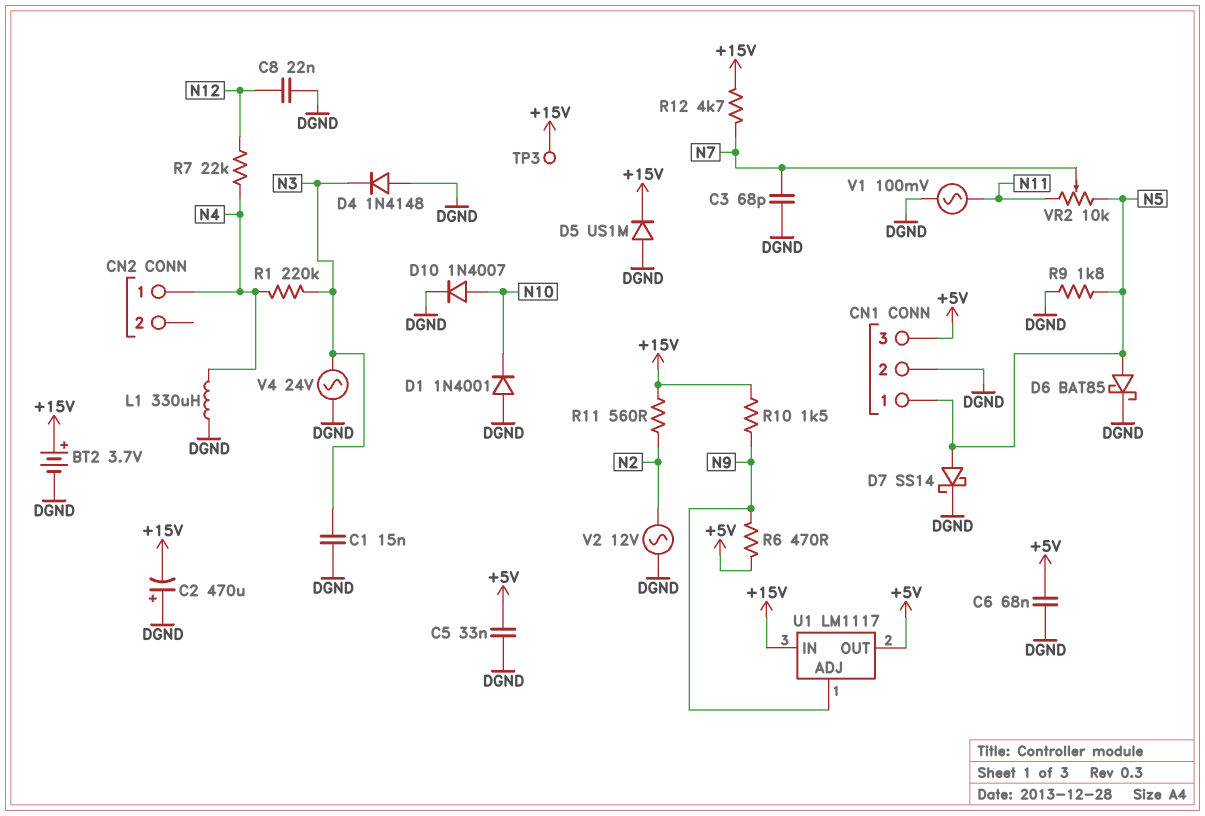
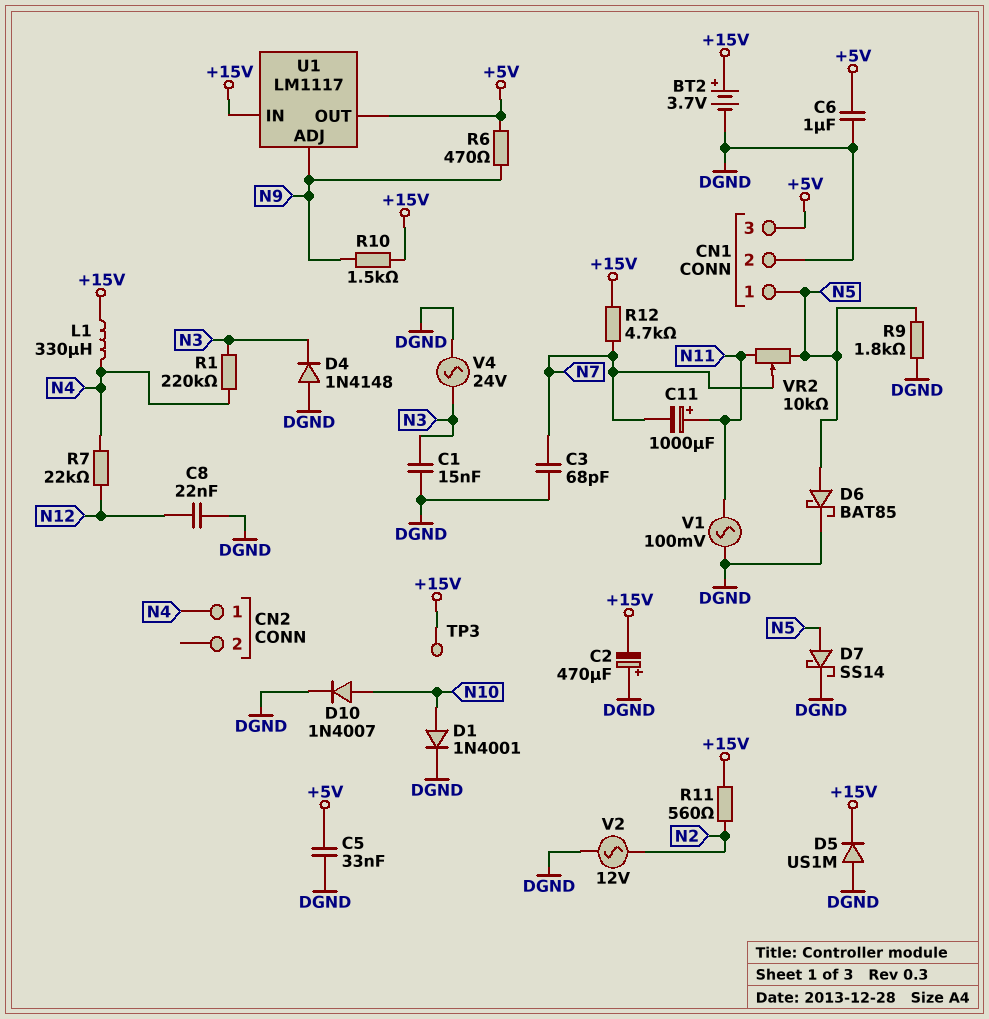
C6: 68nF (+5V, DGND) -> 1uF (+5V, DGND)
C11: none -> 1000uF (plus N11, minus N7)
D1: diode 1N4001 (A DGND, K N10) -> diode 1N4001 (A N10, K DGND)
L1: 330uH (DGND, N4) -> 330uH (+15V, N4)

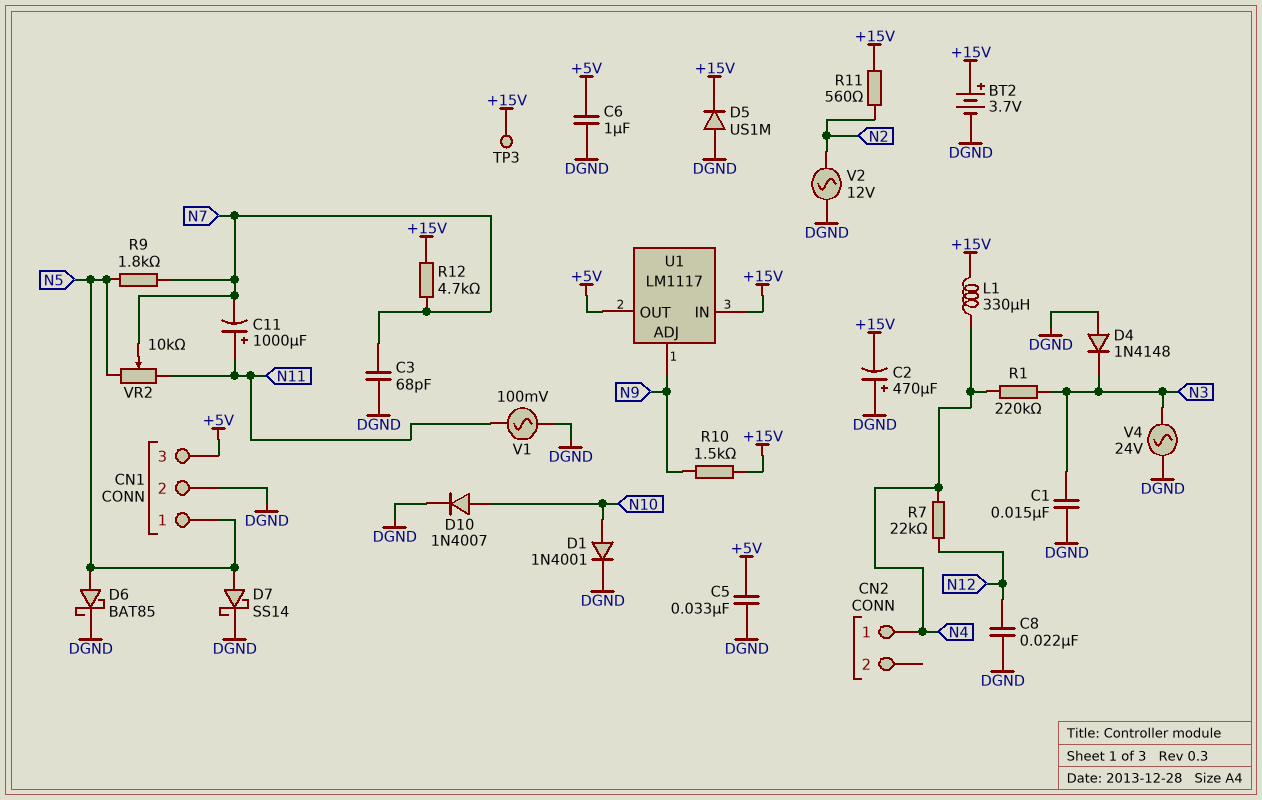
R6: 470 (+5V, N9) -> none
R9: 1.8k (DGND, N5) -> 1.8k (N5, N7)

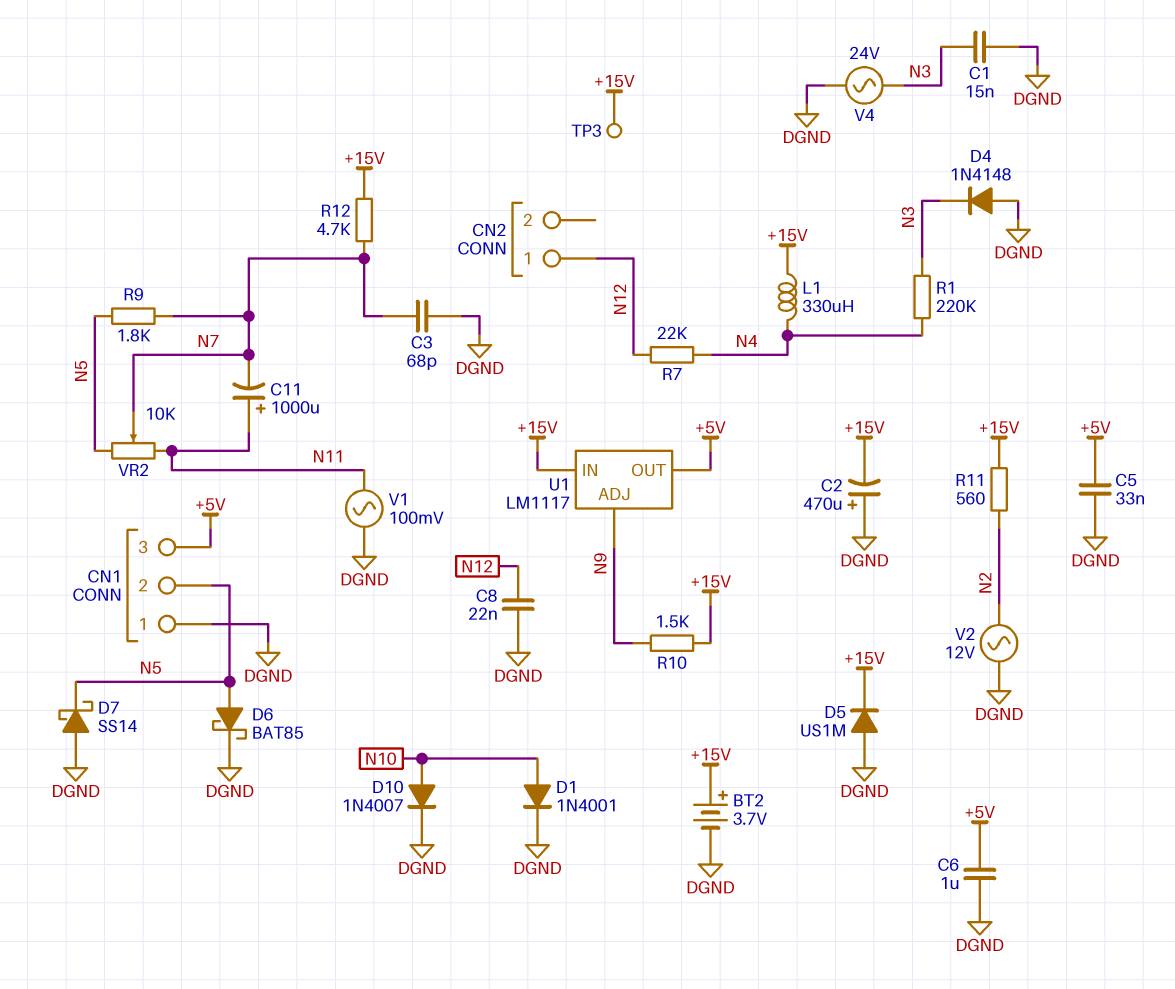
CN1 pin 1: N5 -> DGND
CN1 pin 2: DGND -> N5
CN2 pin 1: N4 -> N12
D7: schottky SS14 (A N5, K DGND) -> schottky SS14 (A DGND, K N5)

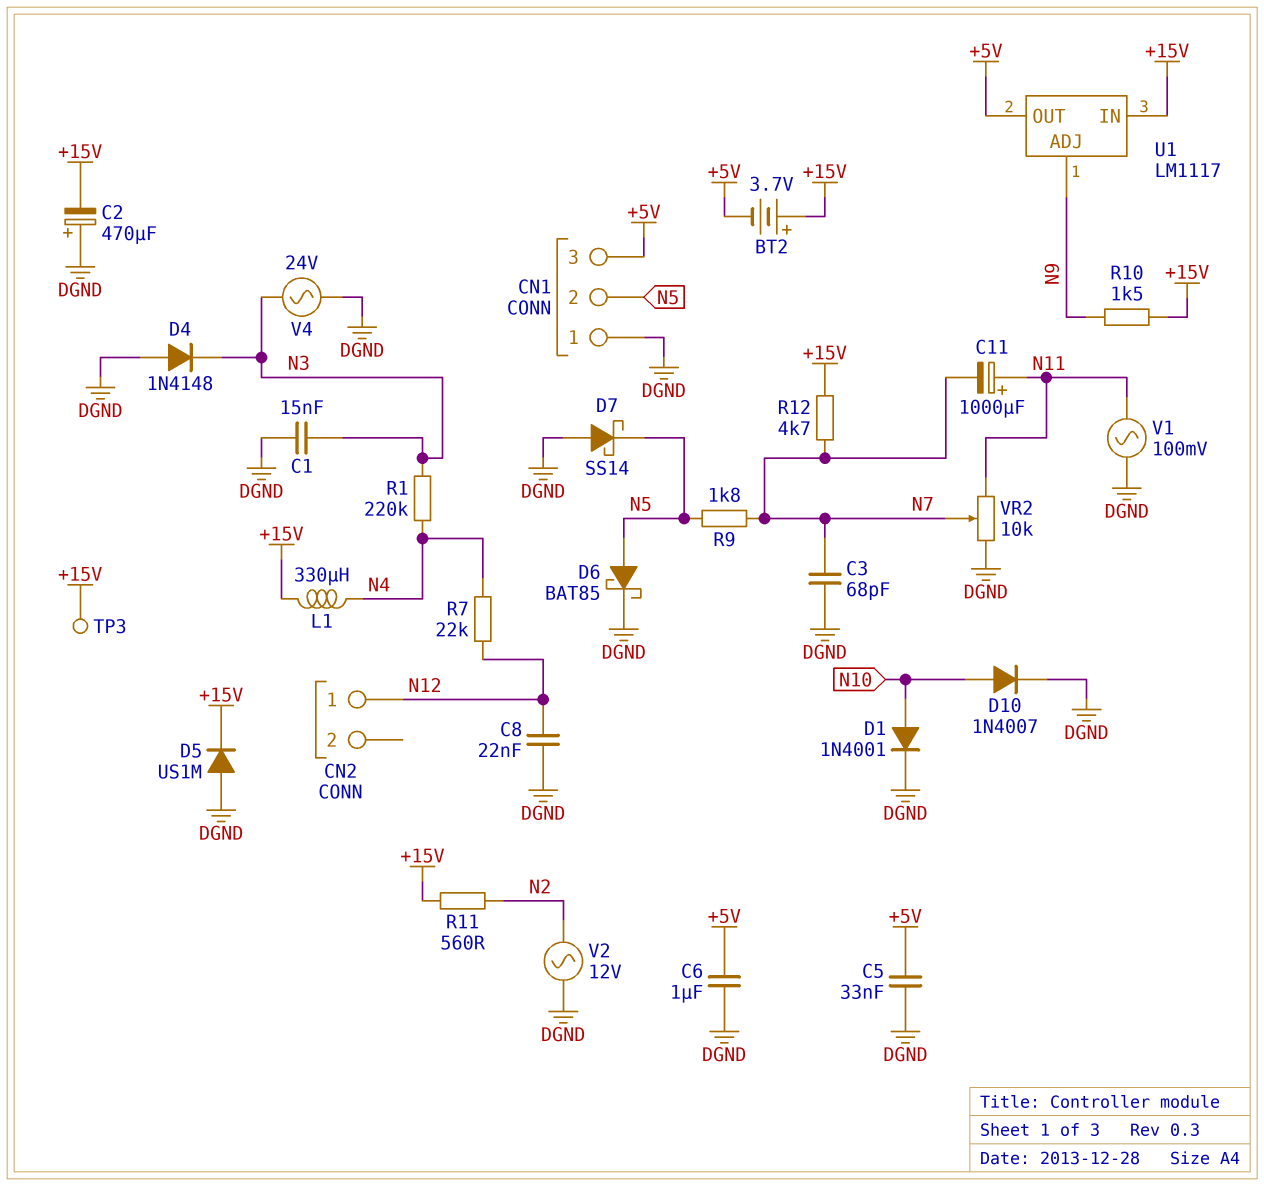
BT2: 3.7V (plus +15V, minus DGND) -> 3.7V (plus +15V, minus +5V)
VR2: 10k (N5, N11, wiper N7) -> 10k (DGND, N11, wiper N7)

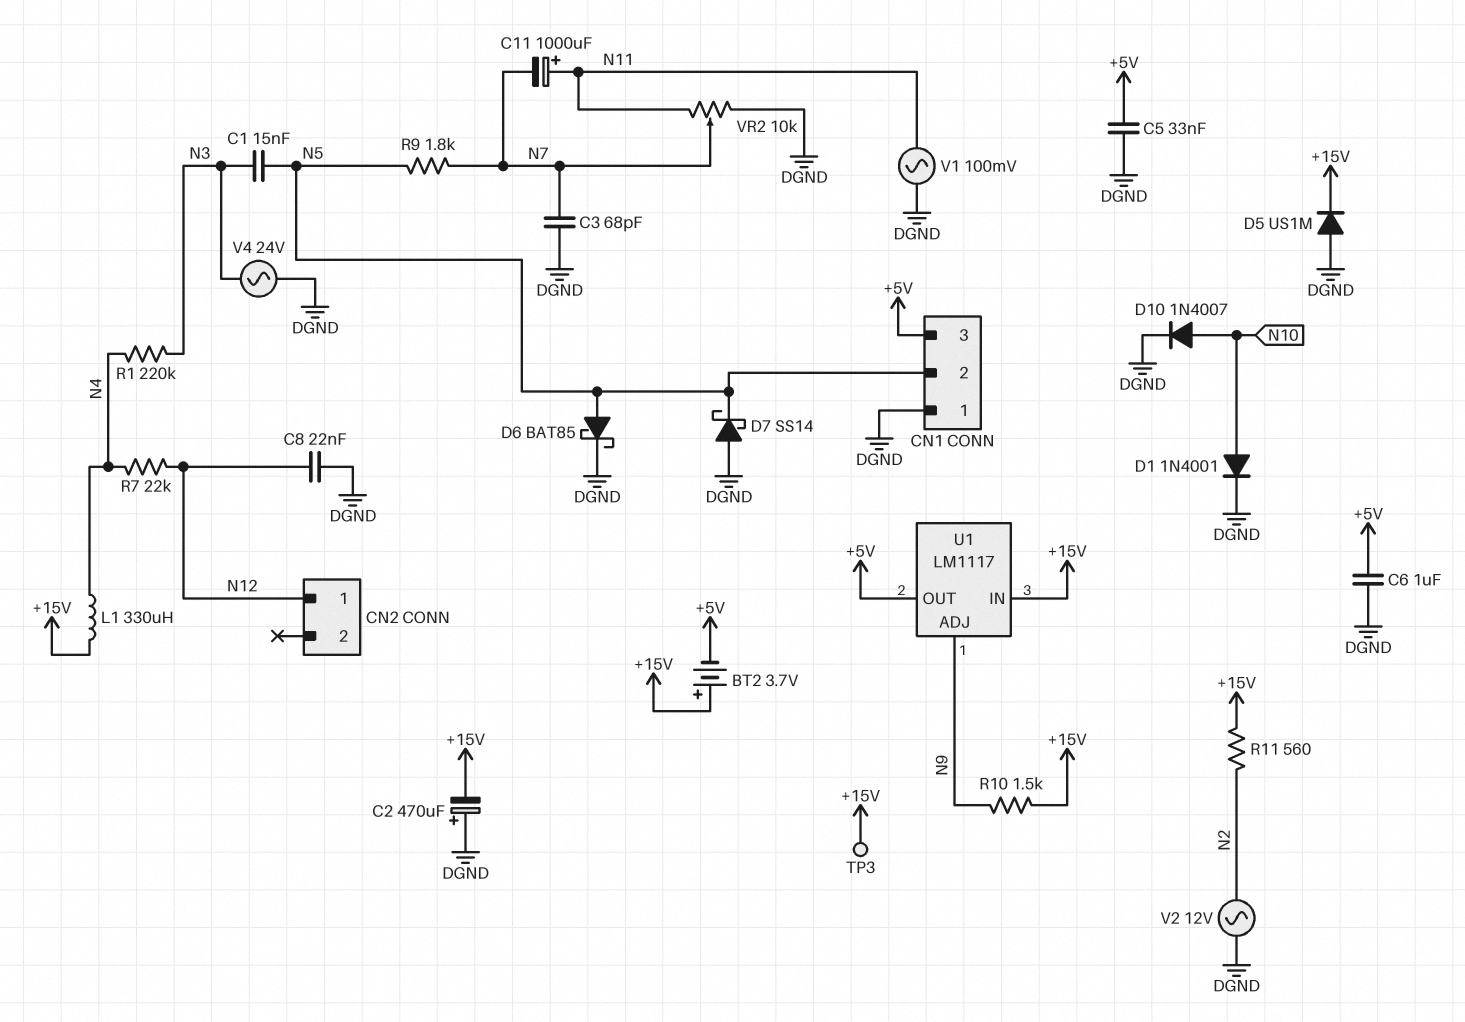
C1: 15nF (DGND, N3) -> 15nF (N3, N5)
D4: diode 1N4148 (A DGND, K N3) -> none
R12: 4.7k (+15V, N7) -> none

